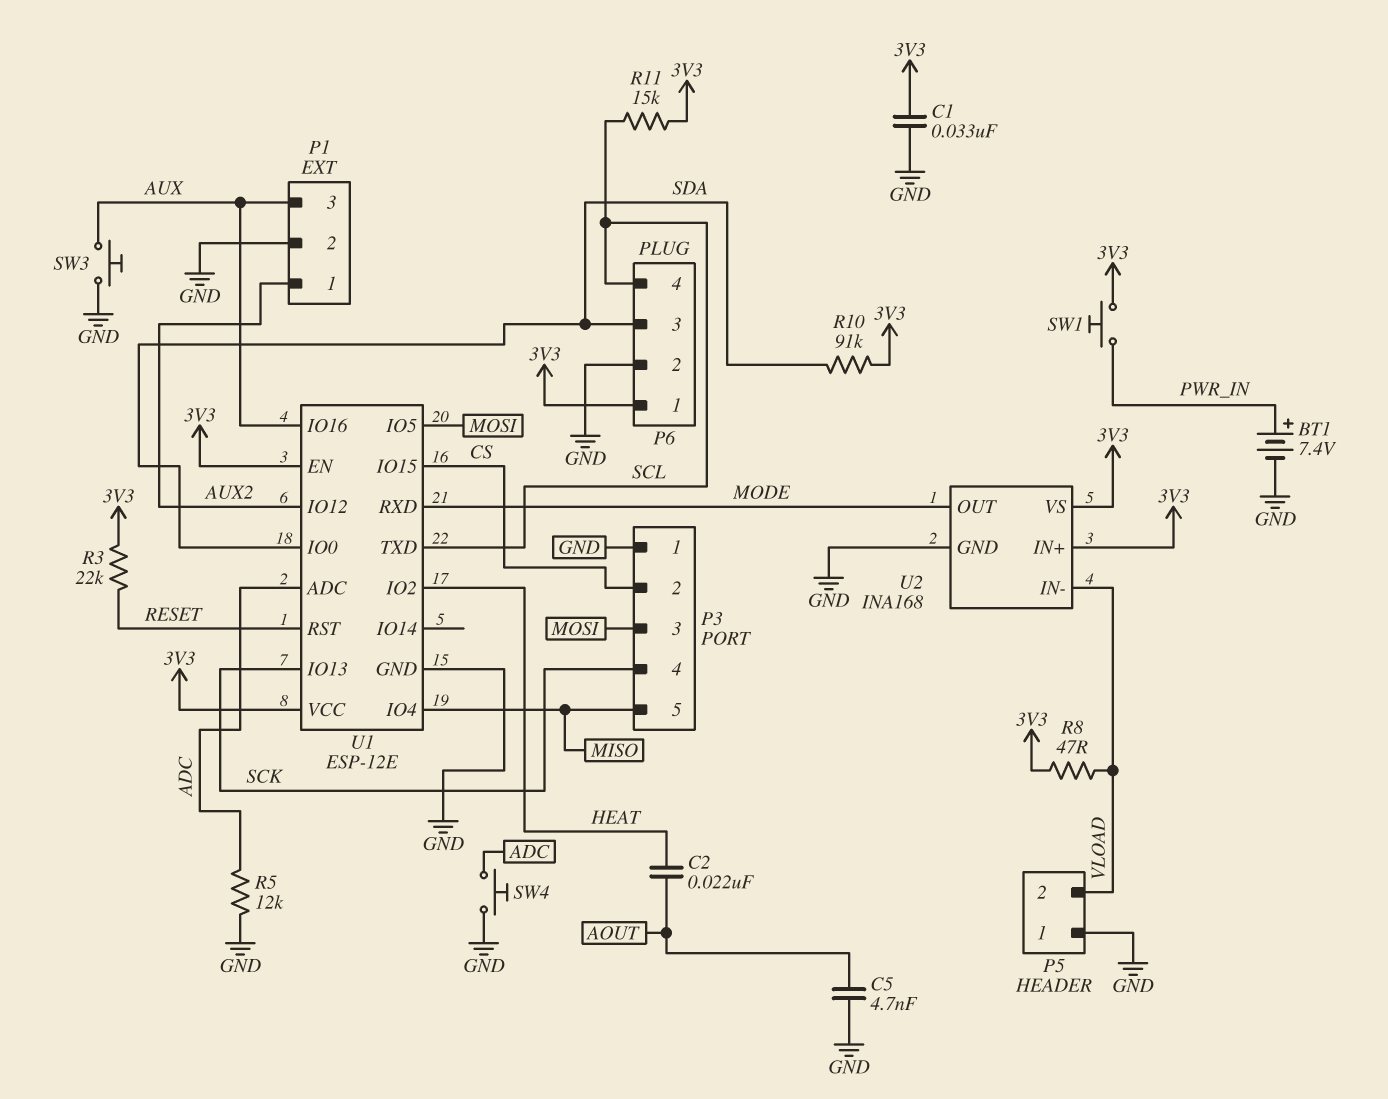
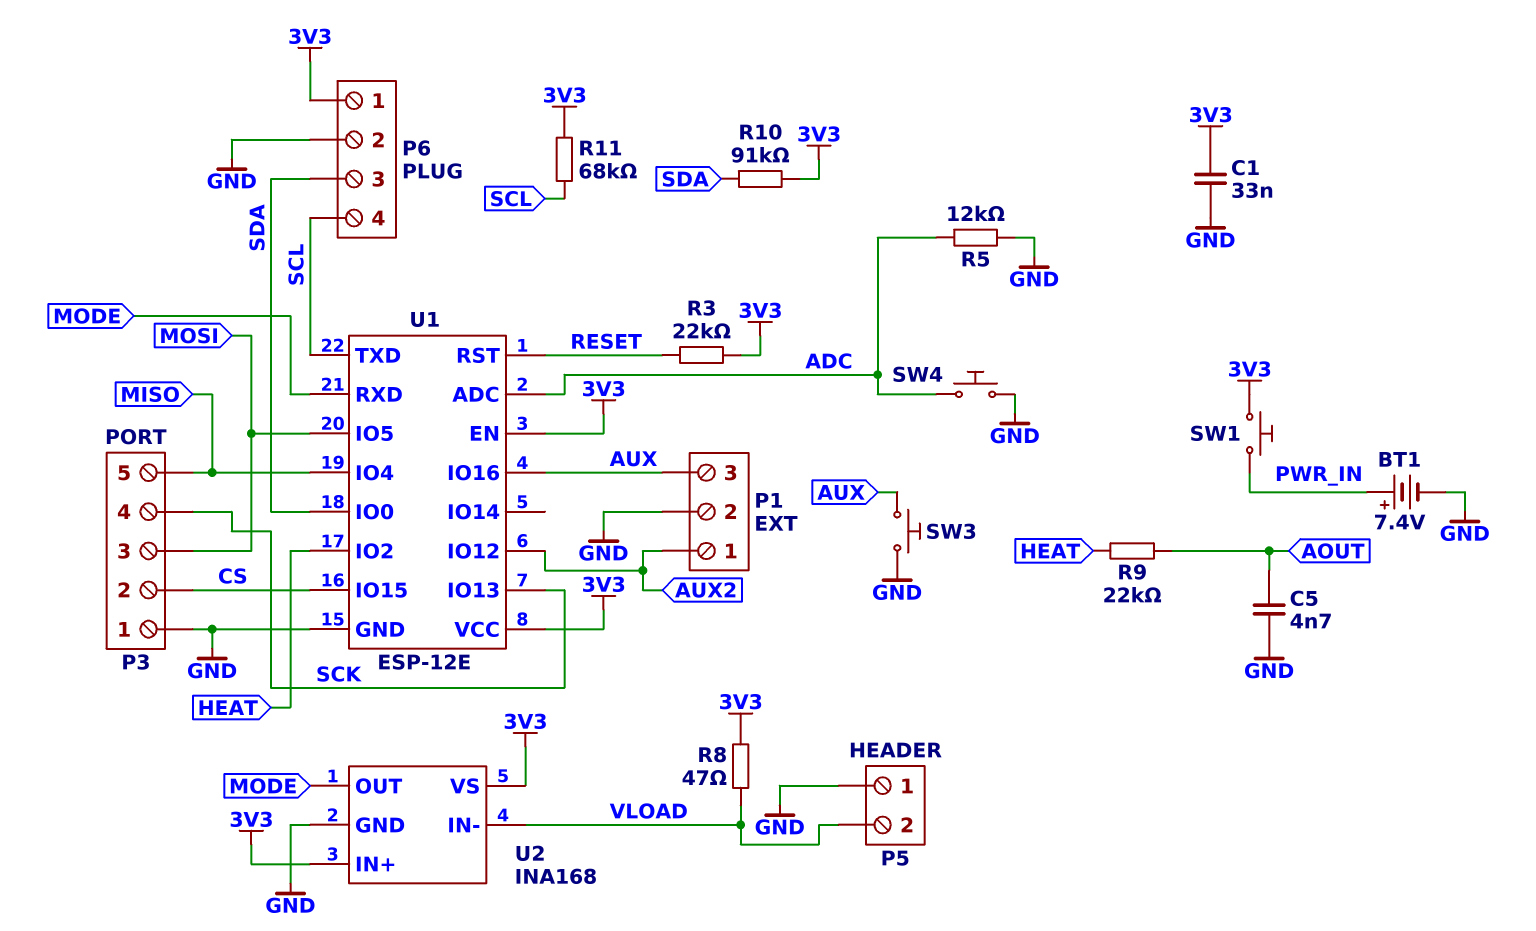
C2: 22nF (AOUT, HEAT) -> none
R9: none -> 22k (AOUT, HEAT)
R11: 15k (3V3, SCL) -> 68k (3V3, SCL)

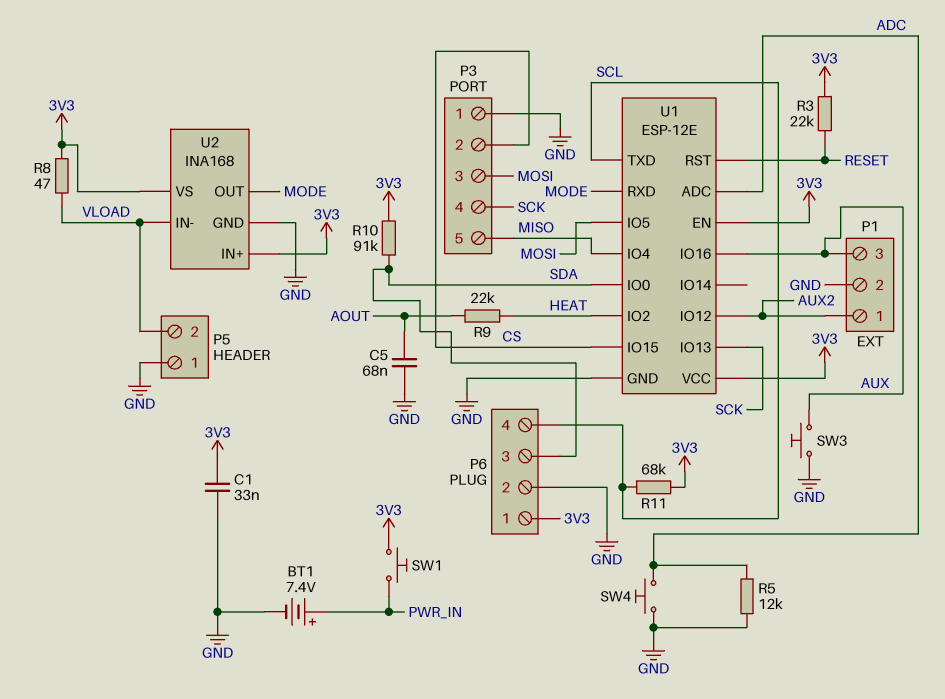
C5: 4.7nF (AOUT, GND) -> 68nF (AOUT, GND)

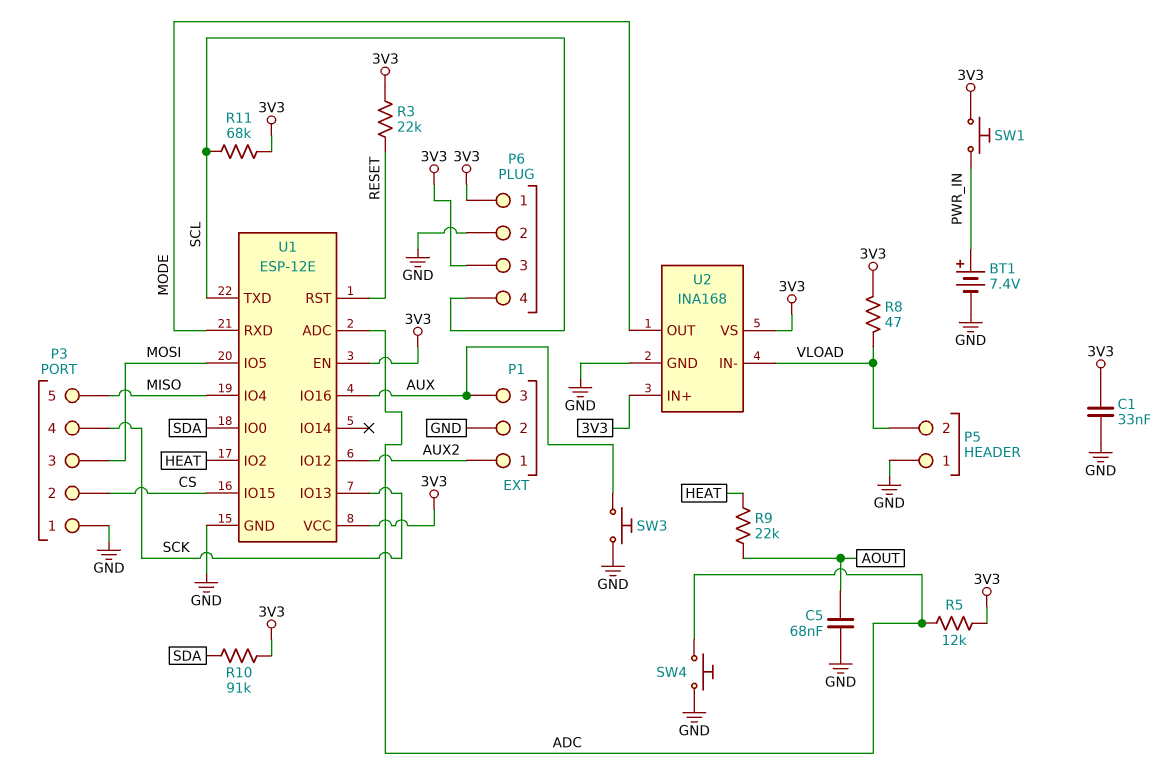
P6 pin 3: SDA -> 3V3
R5: 12k (ADC, GND) -> 12k (3V3, ADC)

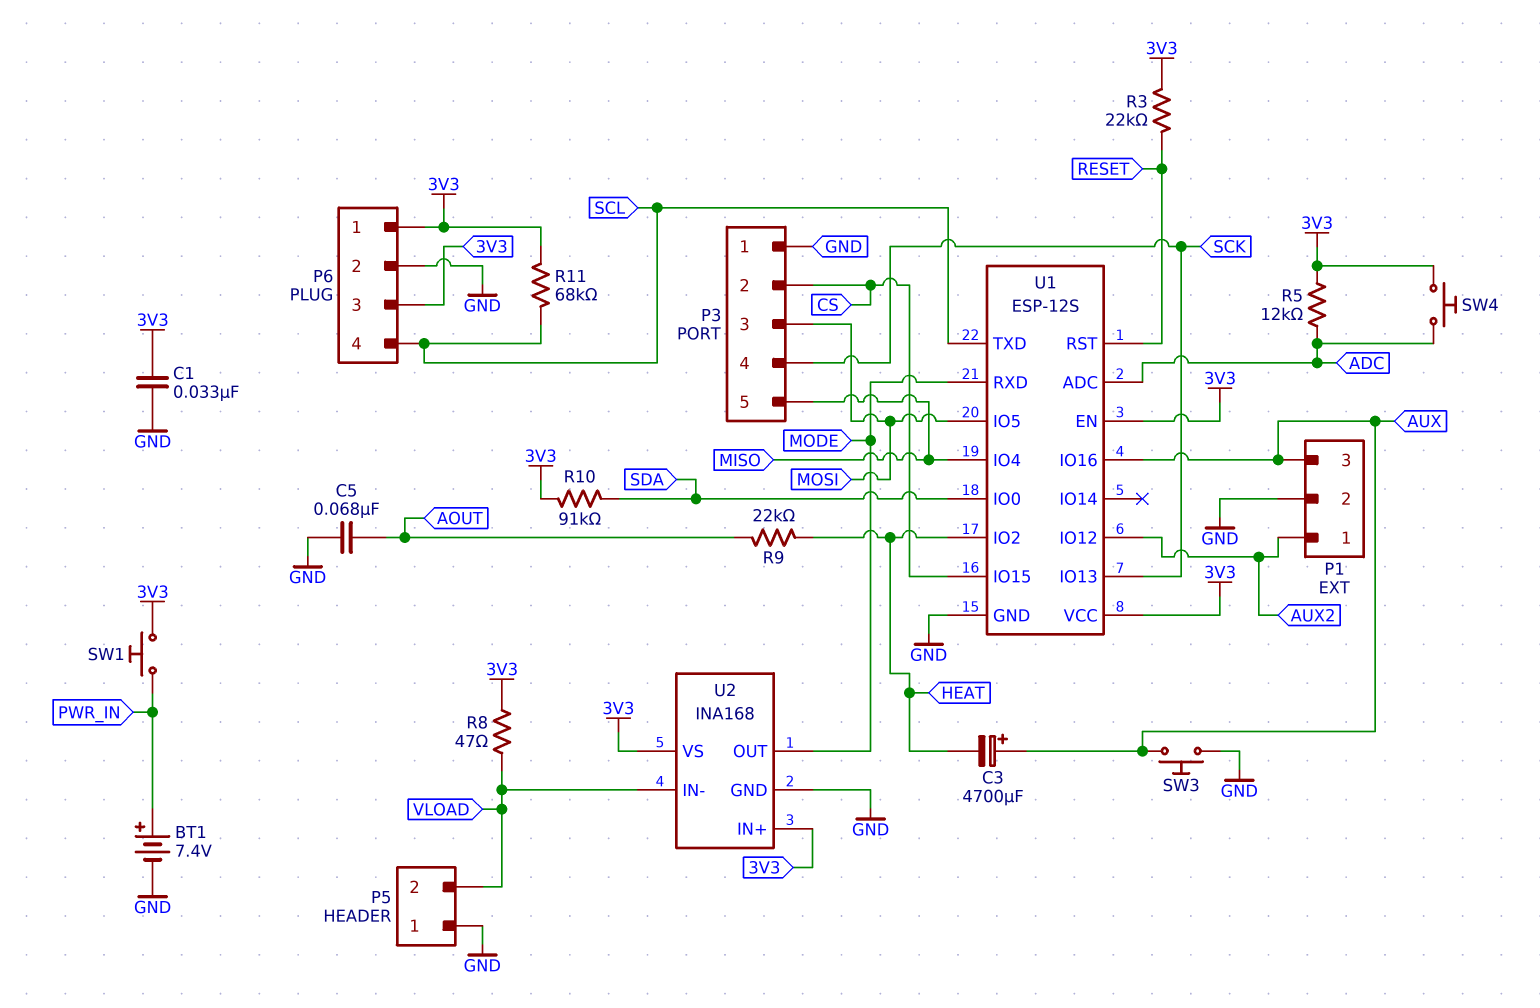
C3: none -> 4700uF (plus AUX, minus HEAT)
SW4: button (ADC, GND) -> button (3V3, ADC)
U1: ESP-12E -> ESP-12S

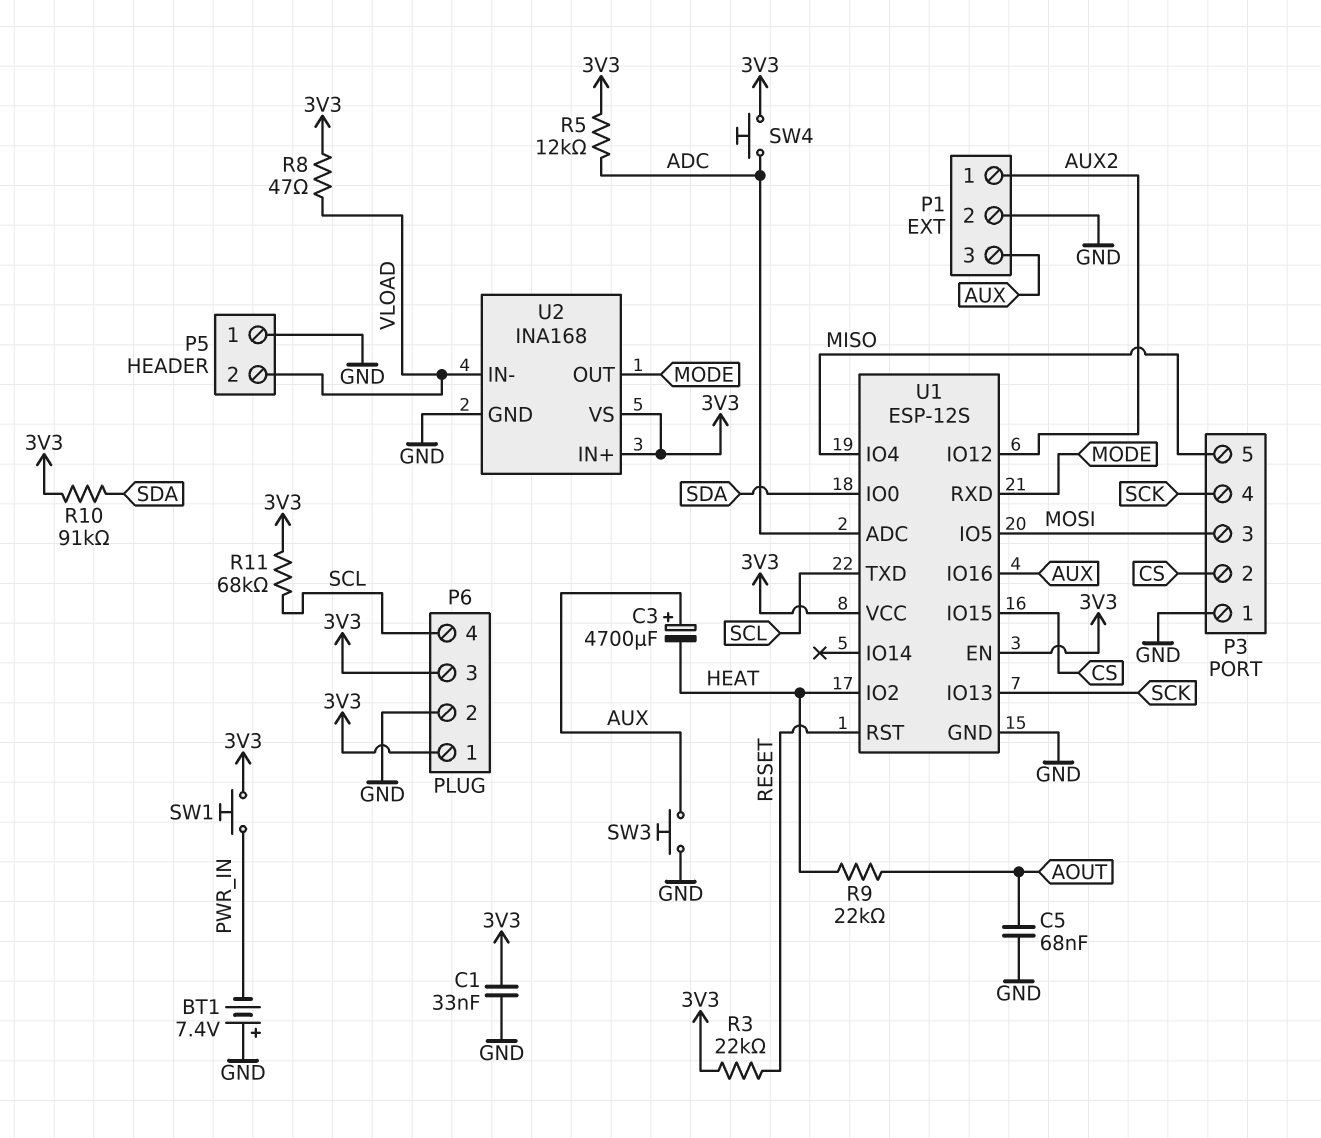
BT1: 7.4V (plus PWR_IN, minus GND) -> 7.4V (plus GND, minus PWR_IN)

